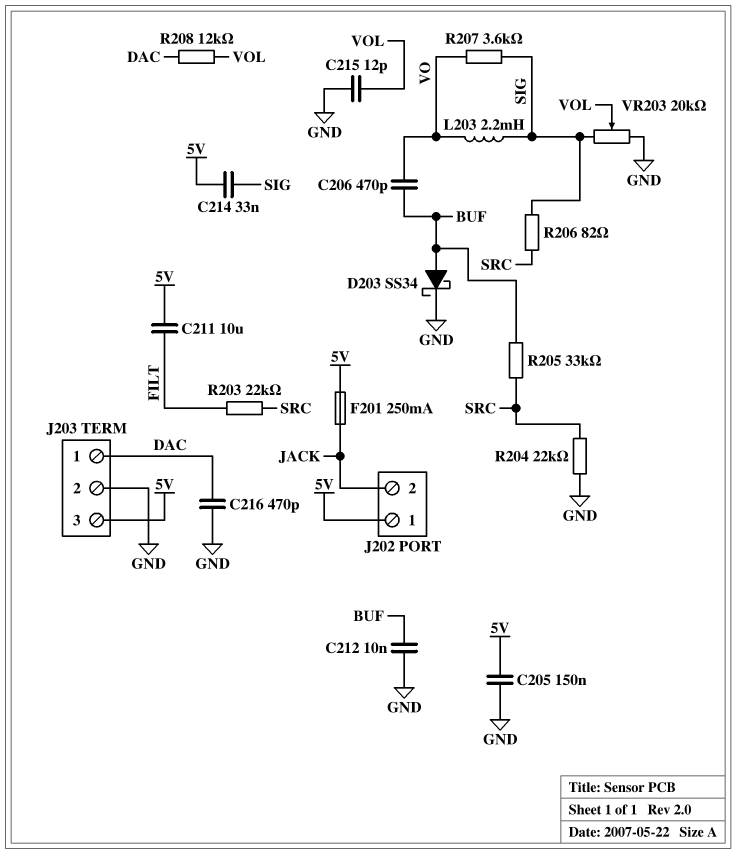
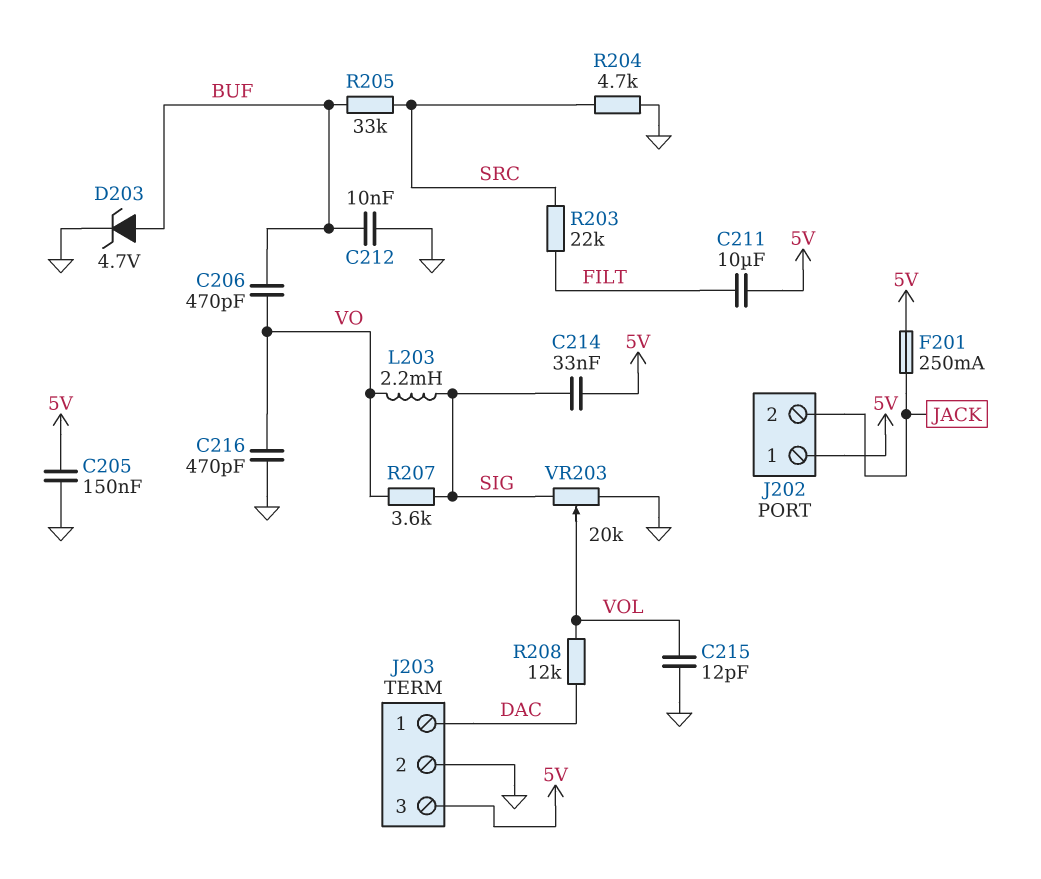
C216: 470pF (DAC, GND) -> 470pF (GND, VO)
D203: schottky SS34 (A BUF, K GND) -> zener 4.7V (A BUF, K GND)
R204: 22k (GND, SRC) -> 4.7k (GND, SRC)
R206: 82 (SIG, SRC) -> none

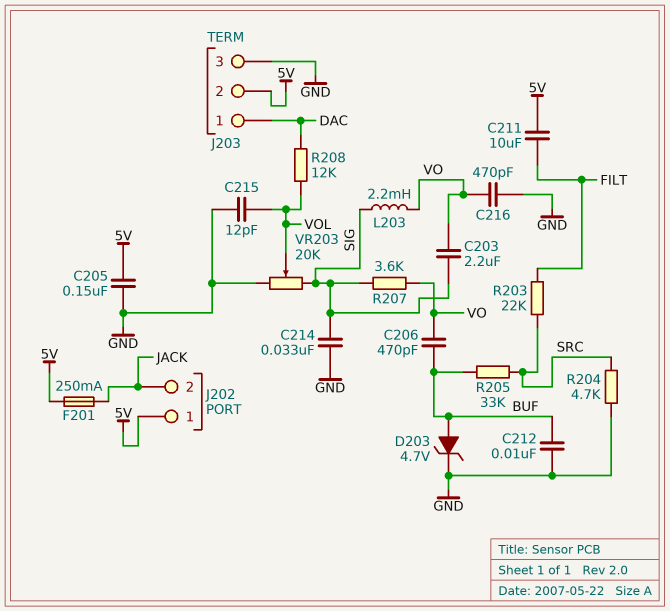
C203: none -> 2.2uF (SIG, VO)
C214: 33nF (5V, SIG) -> 33nF (GND, SIG)
J203 pin 2: GND -> 5V
J203 pin 3: 5V -> GND

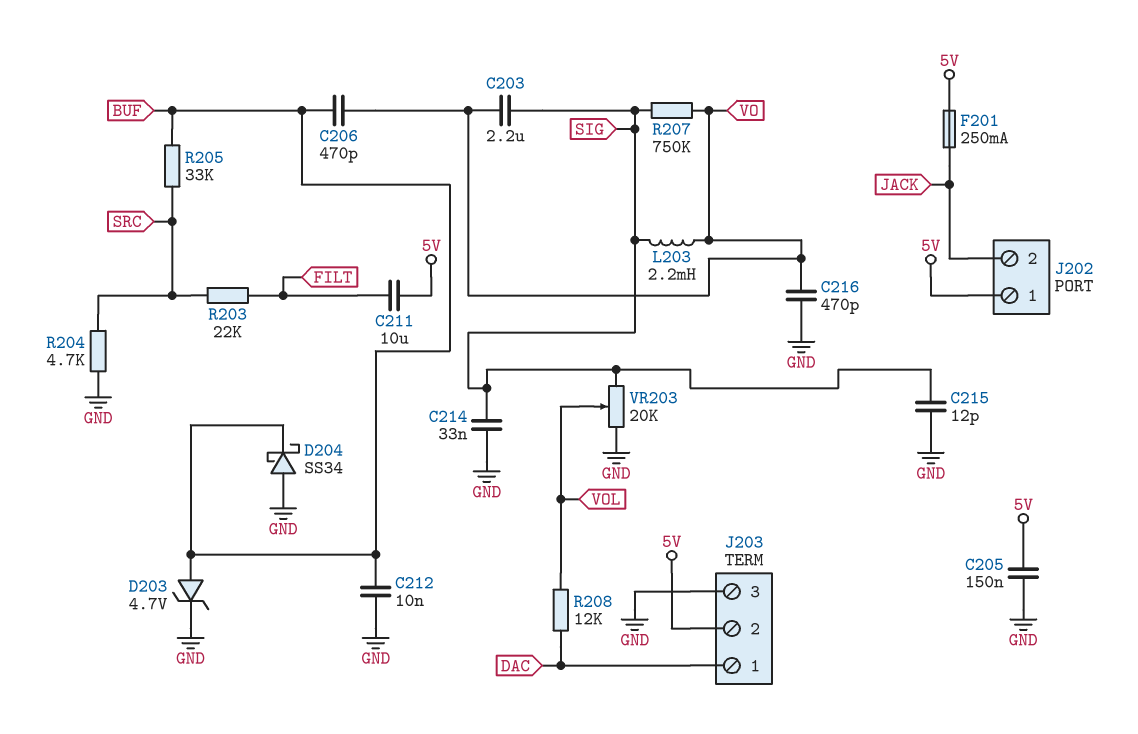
C215: 12pF (GND, VOL) -> 12pF (GND, SIG)
D204: none -> schottky SS34 (A GND, K BUF)
R207: 3.6k (SIG, VO) -> 750k (SIG, VO)

